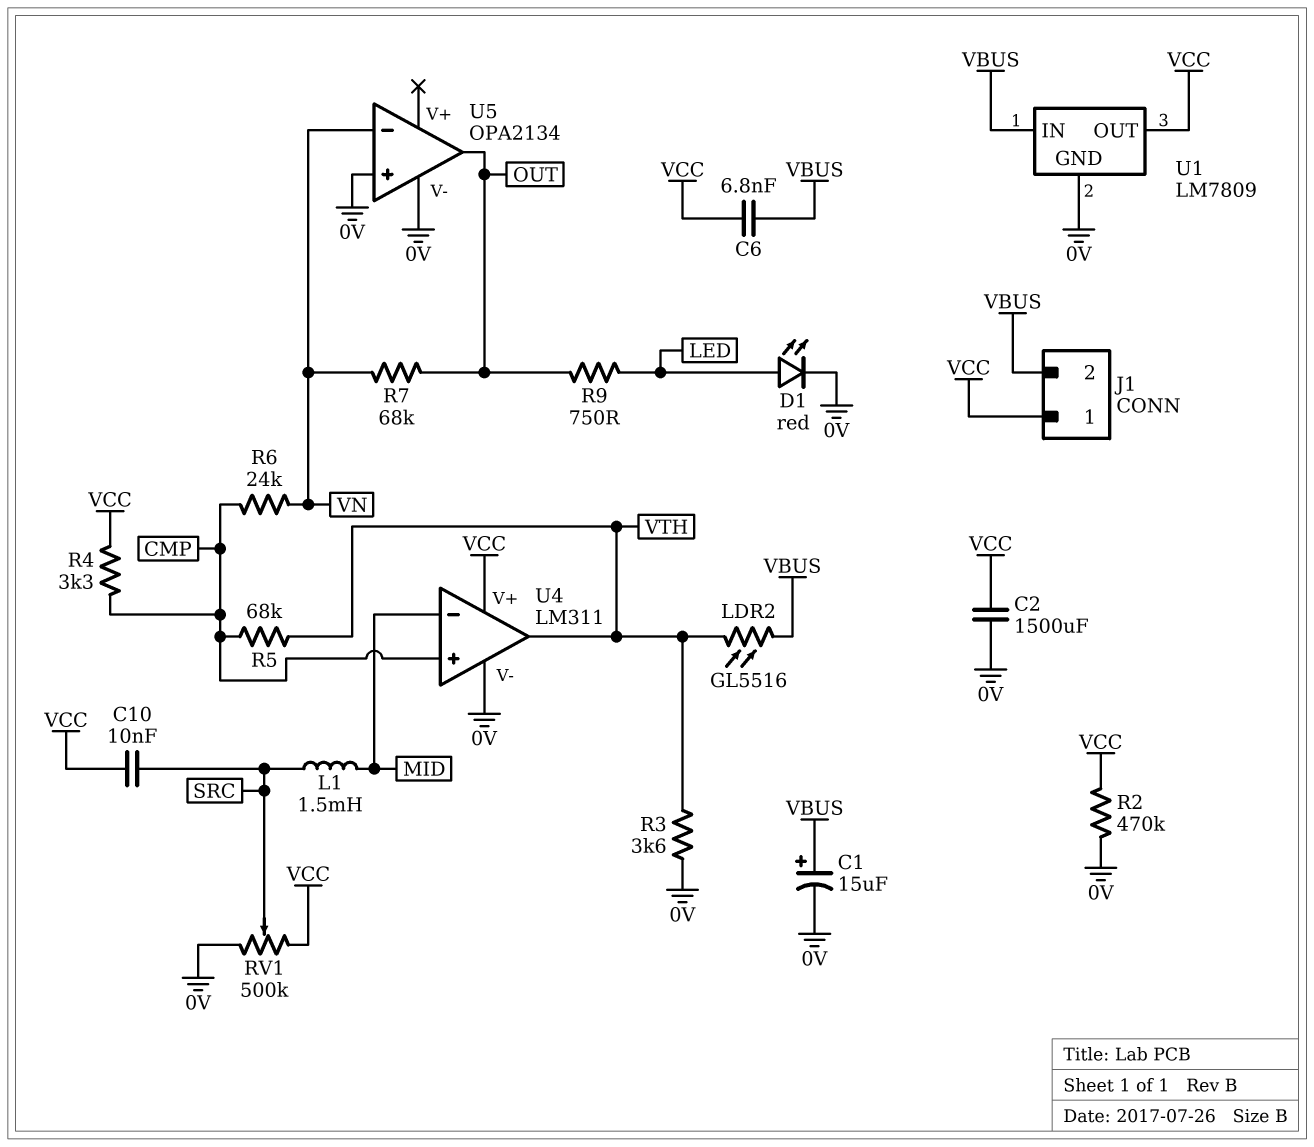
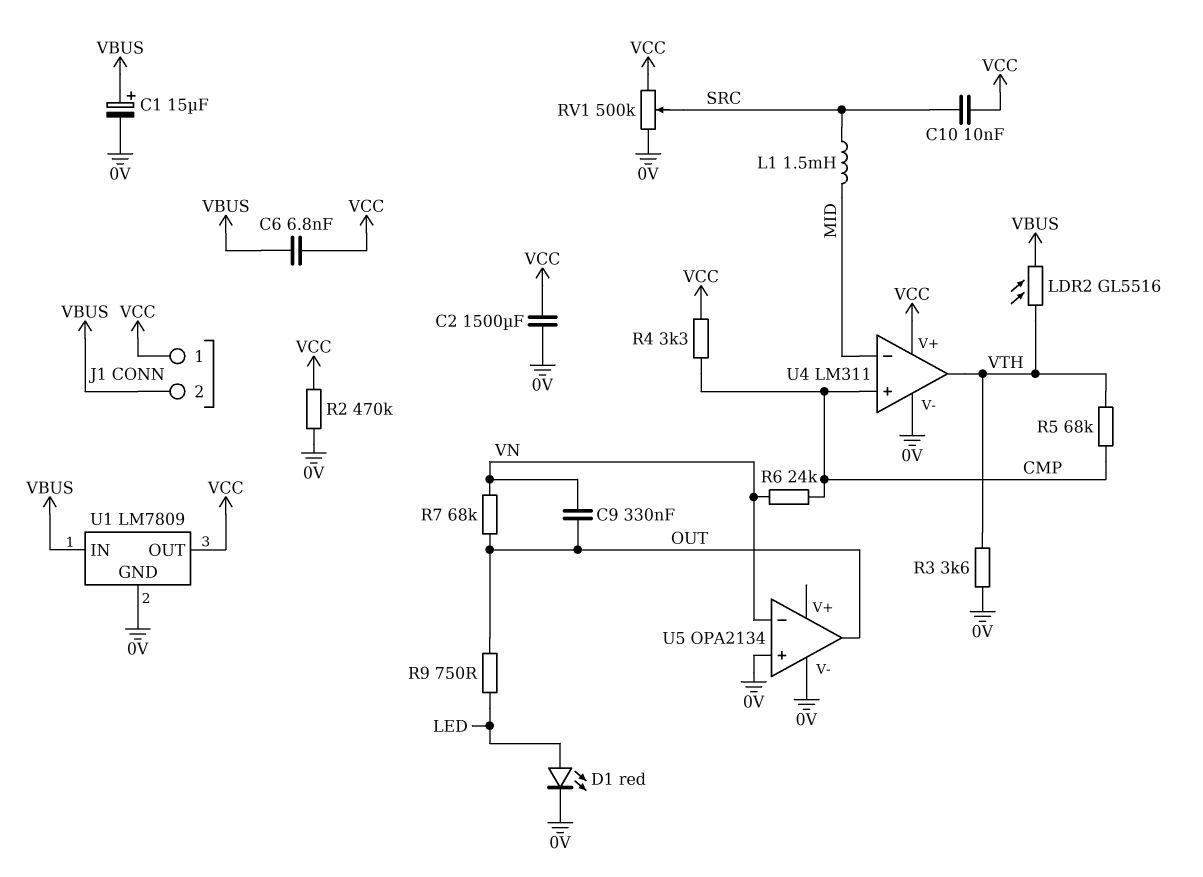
C9: none -> 330nF (OUT, VN)

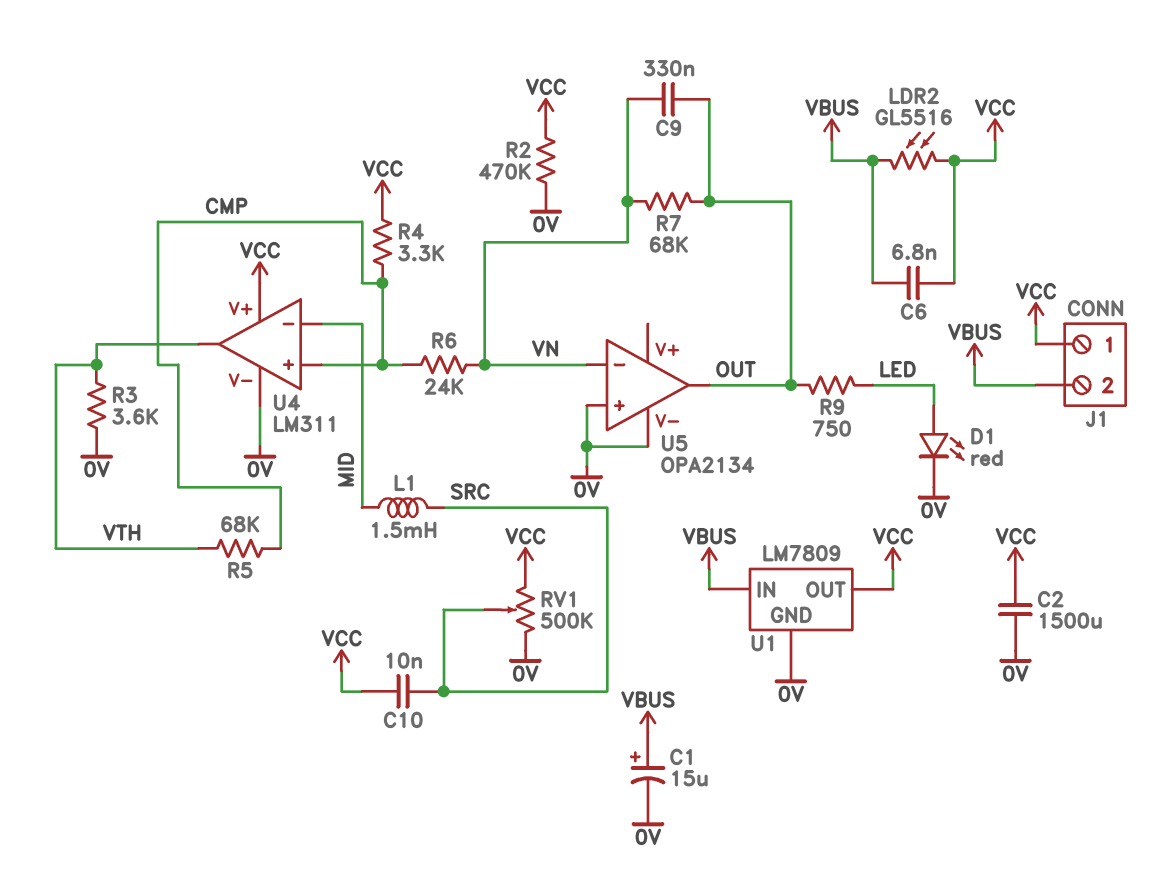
LDR2: GL5516 (VBUS, VTH) -> GL5516 (VBUS, VCC)

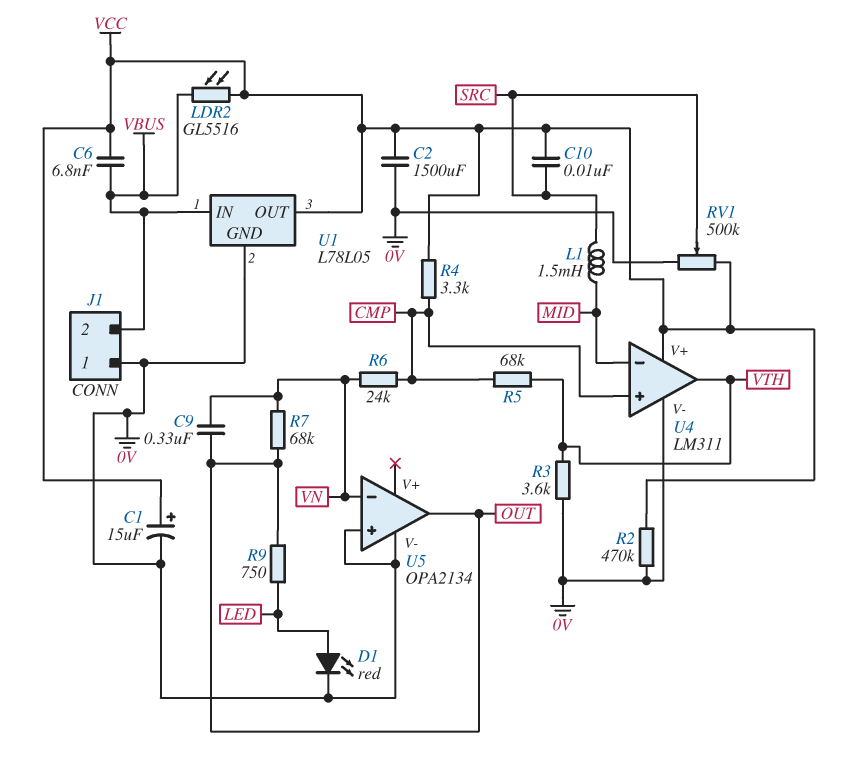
C1: 15uF (plus VBUS, minus 0V) -> 15uF (plus VCC, minus 0V)
J1 pin 1: VCC -> 0V
U1: LM7809 -> L78L05

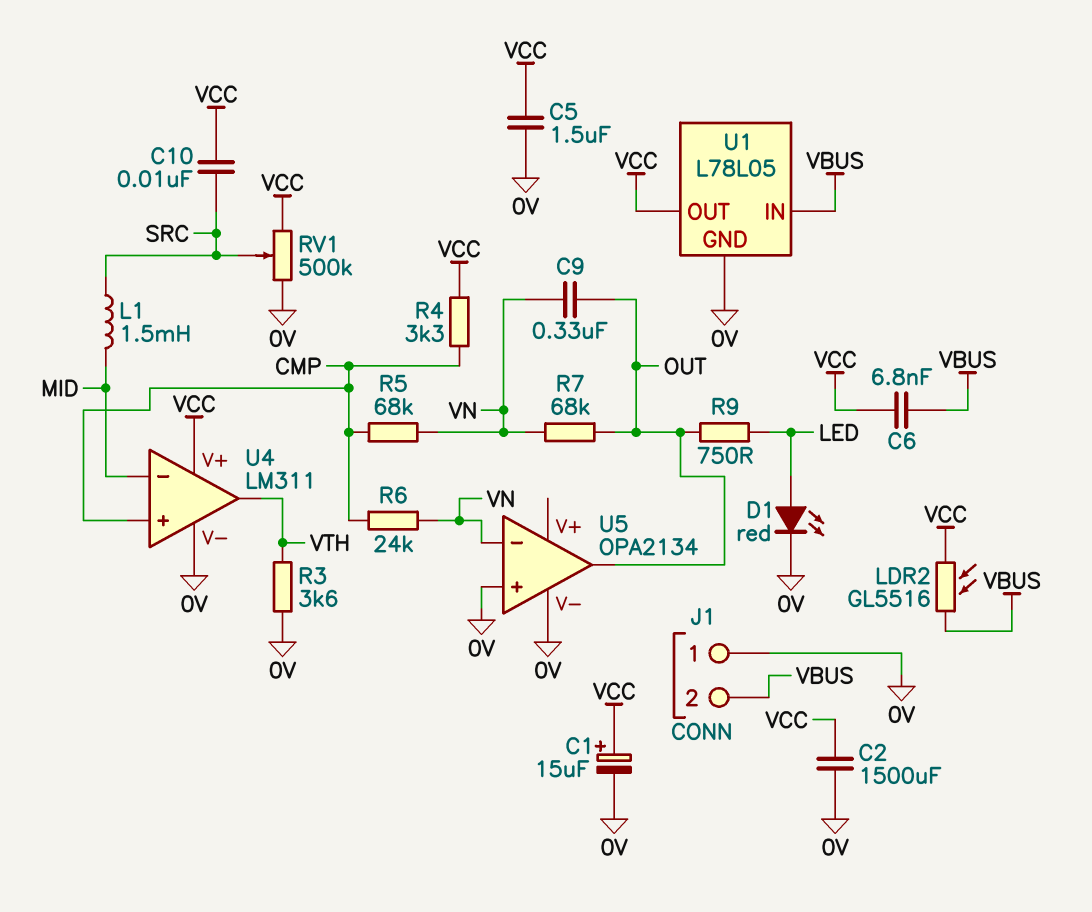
C5: none -> 1.5uF (0V, VCC)
R2: 470k (0V, VCC) -> none
R5: 68k (CMP, VTH) -> 68k (CMP, VN)

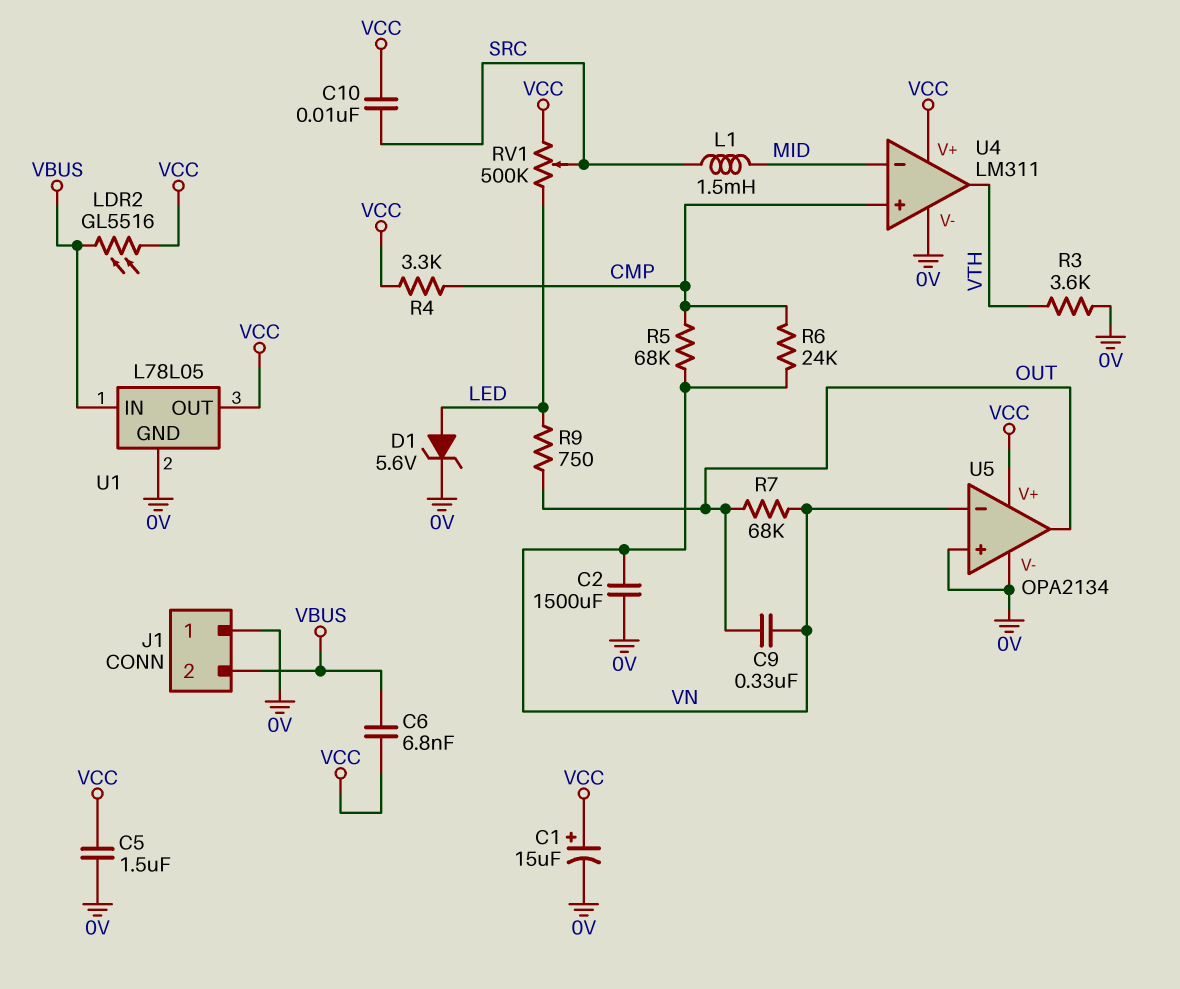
C2: 1500uF (0V, VCC) -> 1500uF (0V, VN)
D1: LED red (A LED, K 0V) -> zener 5.6V (A LED, K 0V)
RV1: 500k (0V, VCC, wiper SRC) -> 500k (LED, VCC, wiper SRC)
U5 pin V+: none -> VCC

